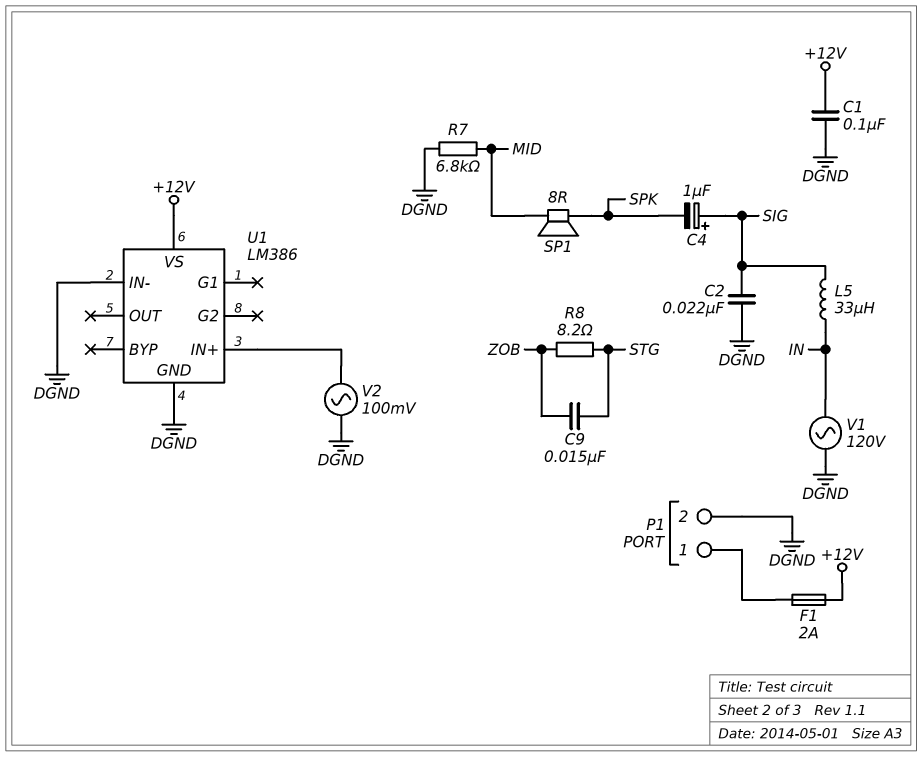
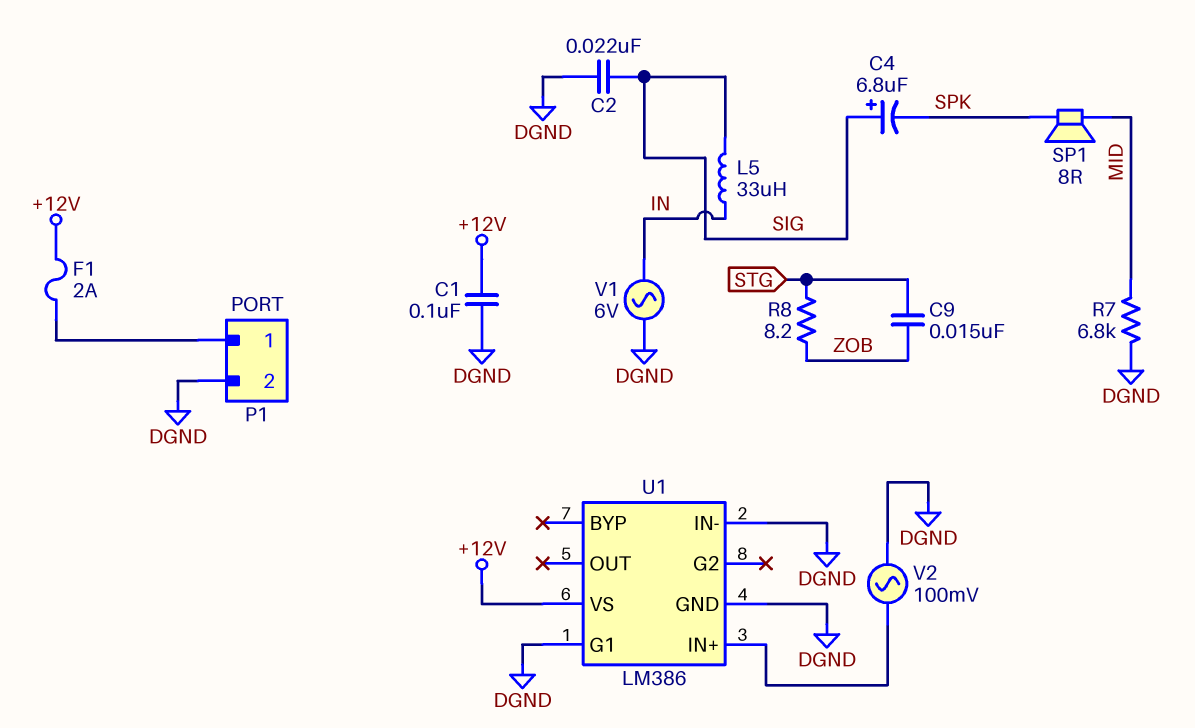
C4: 1uF (plus SIG, minus SPK) -> 6.8uF (plus SIG, minus SPK)
U1 pin G1: none -> DGND
V1: AC 120V (DGND, IN) -> AC 6V (DGND, IN)

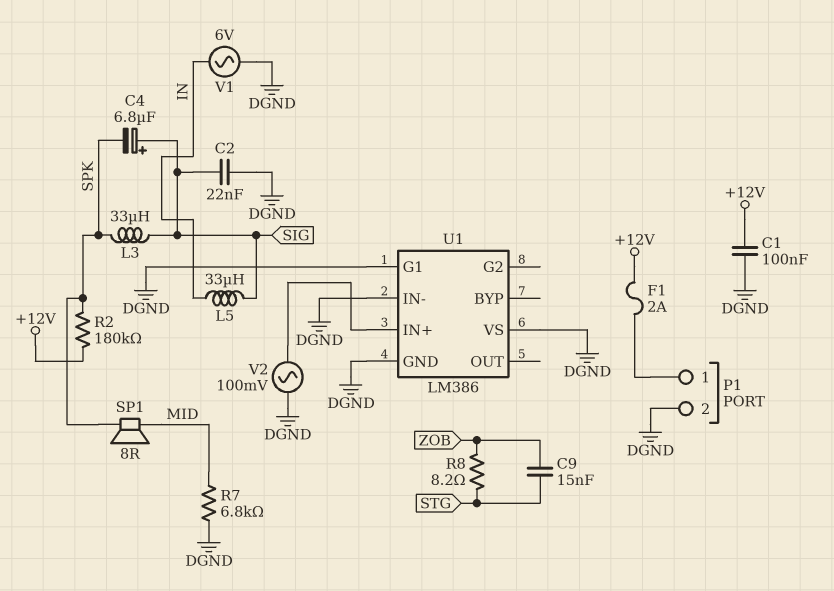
L3: none -> 33uH (SIG, SPK)
R2: none -> 180k (+12V, SPK)
U1 pin VS: +12V -> DGND

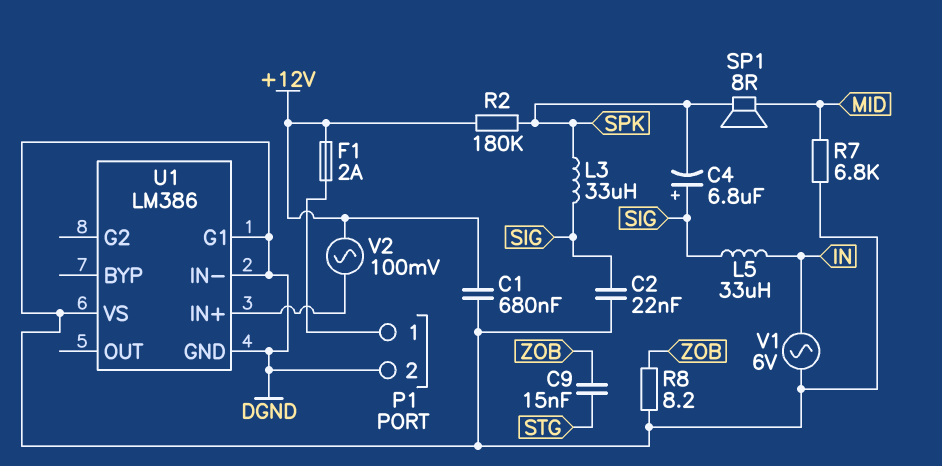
C1: 100nF (+12V, DGND) -> 680nF (+12V, DGND)
R8: 8.2 (STG, ZOB) -> 8.2 (DGND, ZOB)
V2: AC 100mV (DGND, U1/IN+) -> AC 100mV (+12V, U1/IN+)

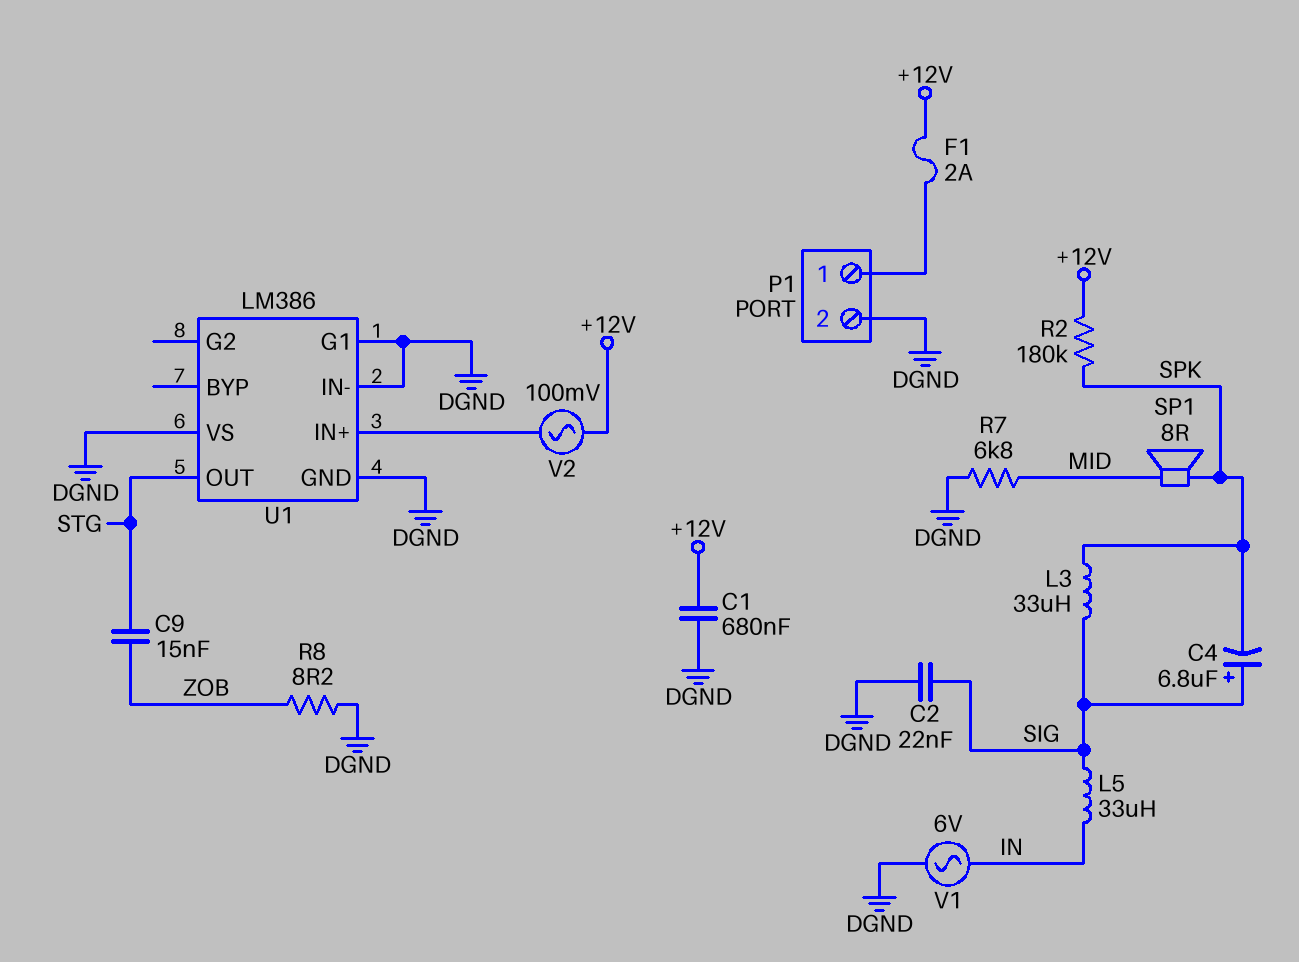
U1 pin OUT: none -> STG

